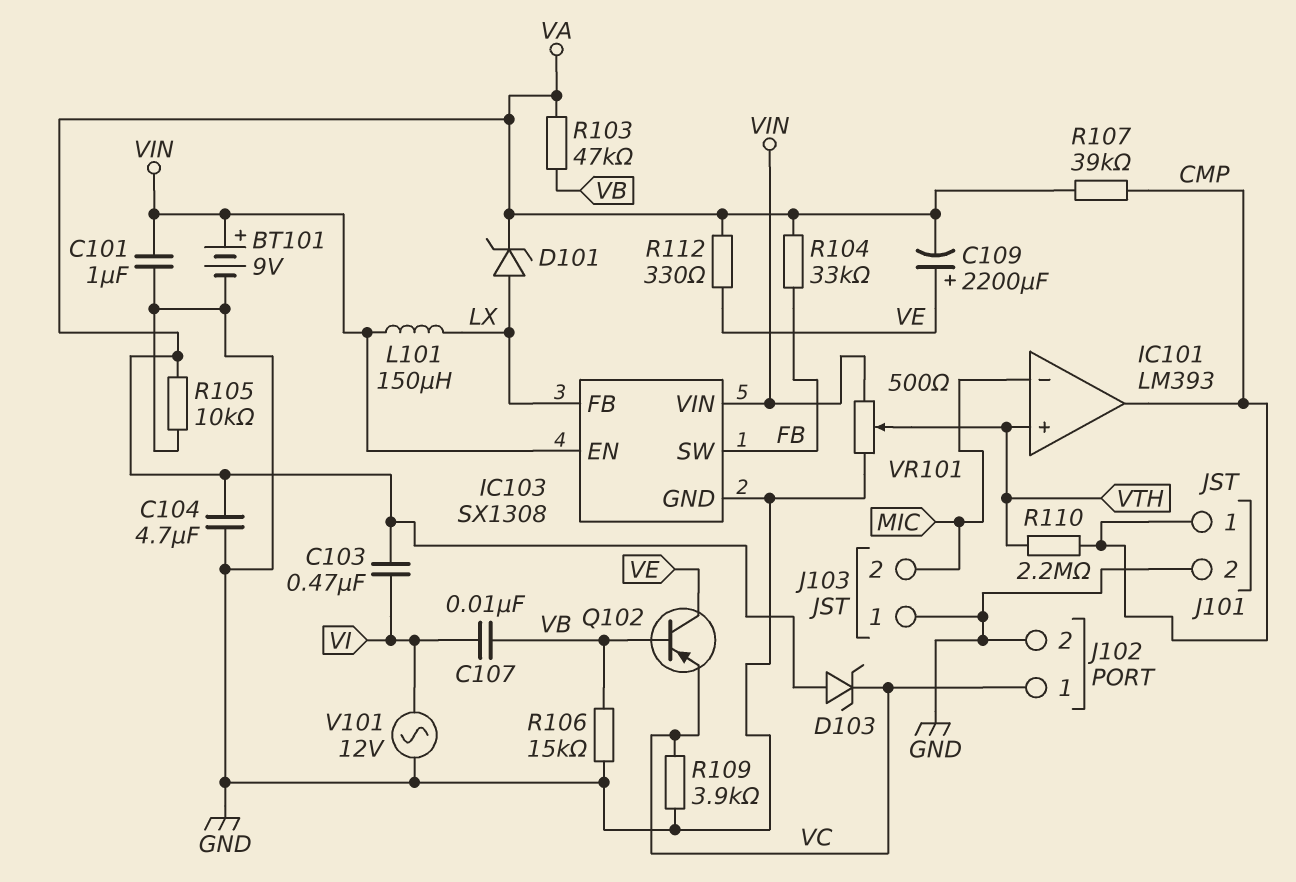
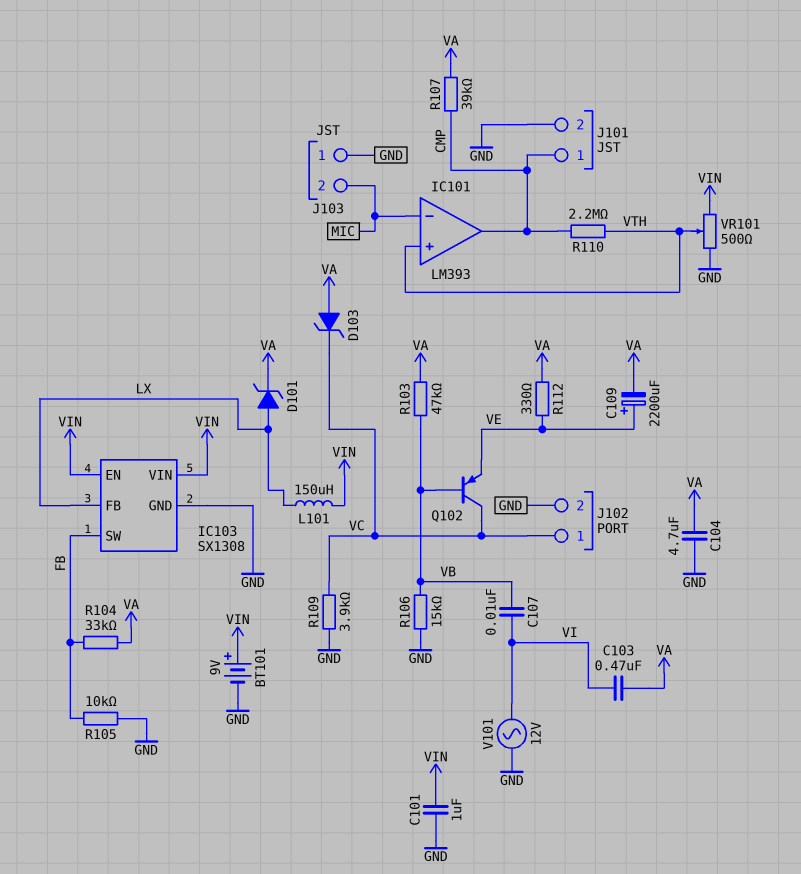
Q102: PNP (B VB, C VE, E VC) -> PNP (B VB, C VC, E VE)
R105: 10k (GND, VA) -> 10k (FB, GND)

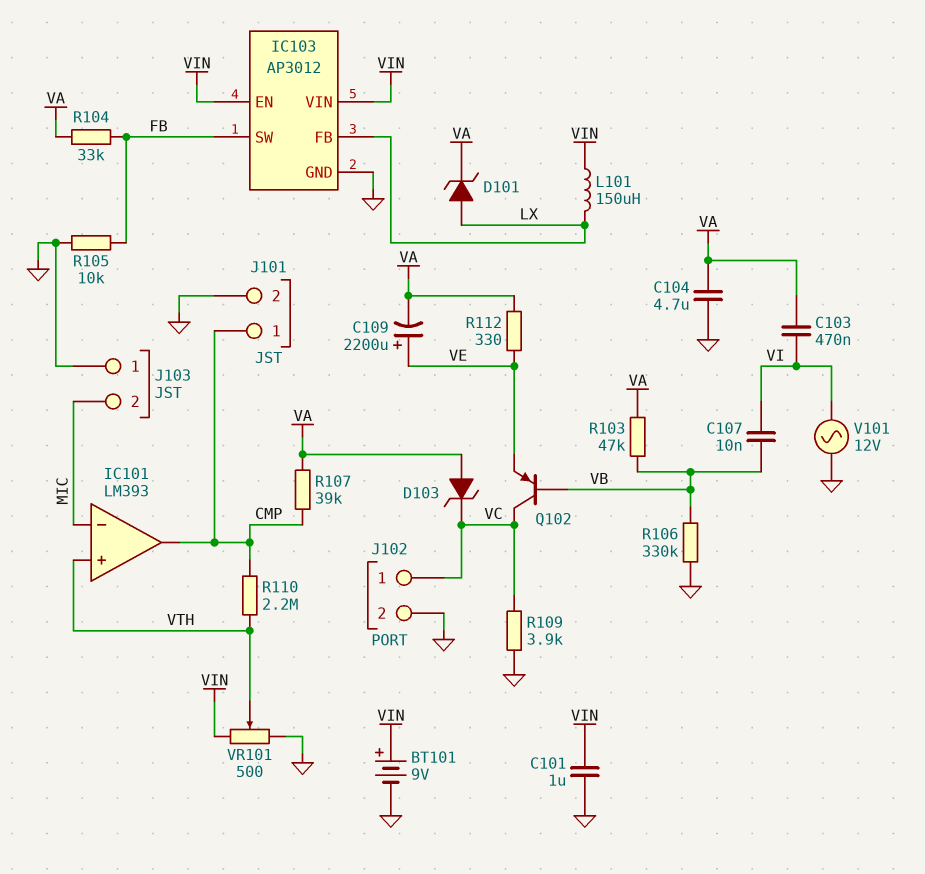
IC103: SX1308 -> AP3012
R106: 15k (GND, VB) -> 330k (GND, VB)

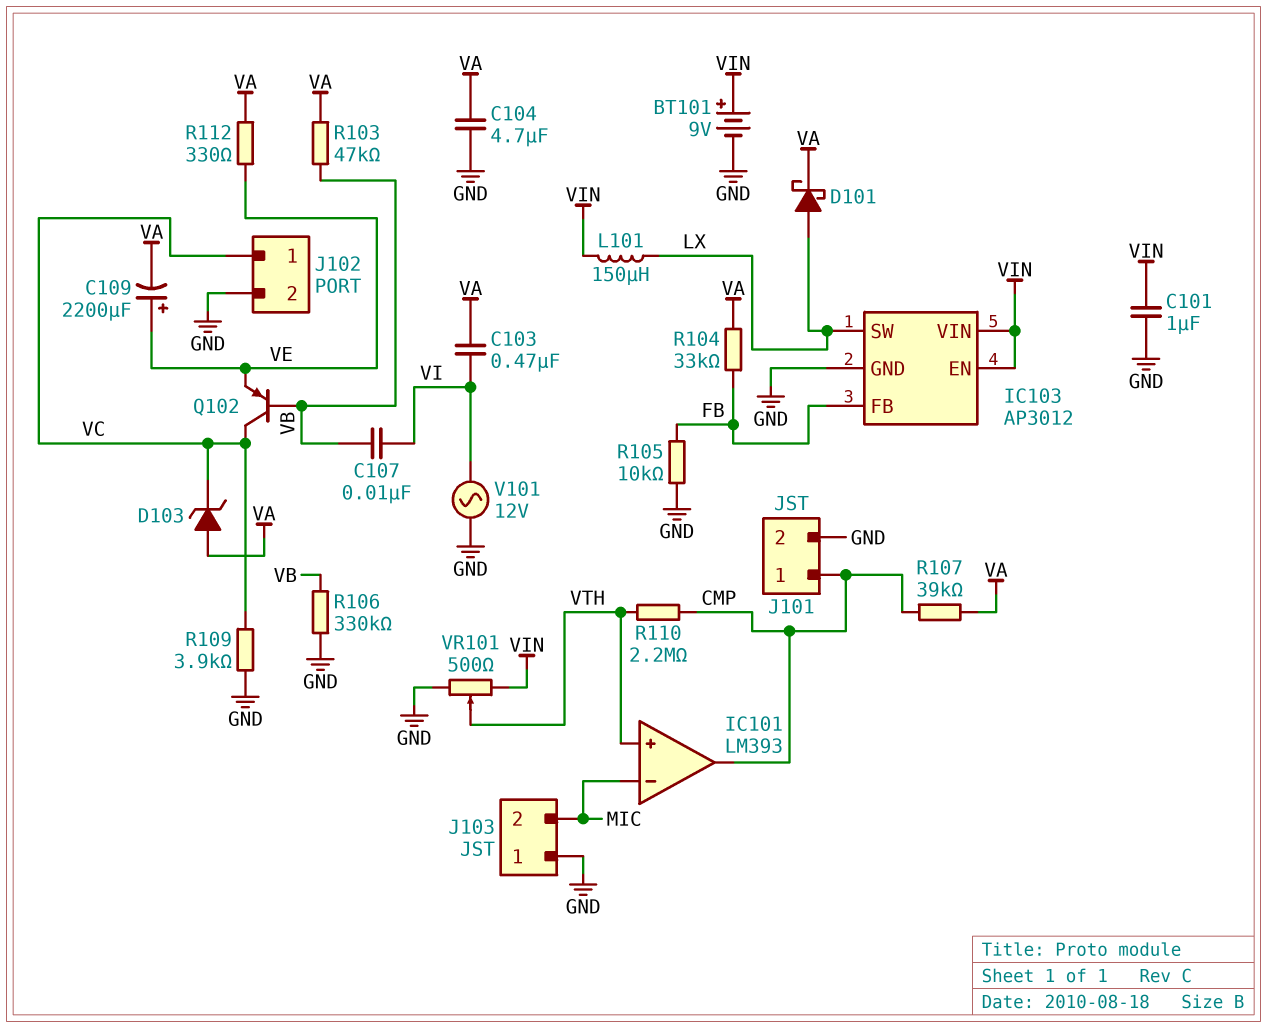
D101: zener (A LX, K VA) -> schottky (A LX, K VA)
IC103 pin FB: LX -> FB
IC103 pin SW: FB -> LX

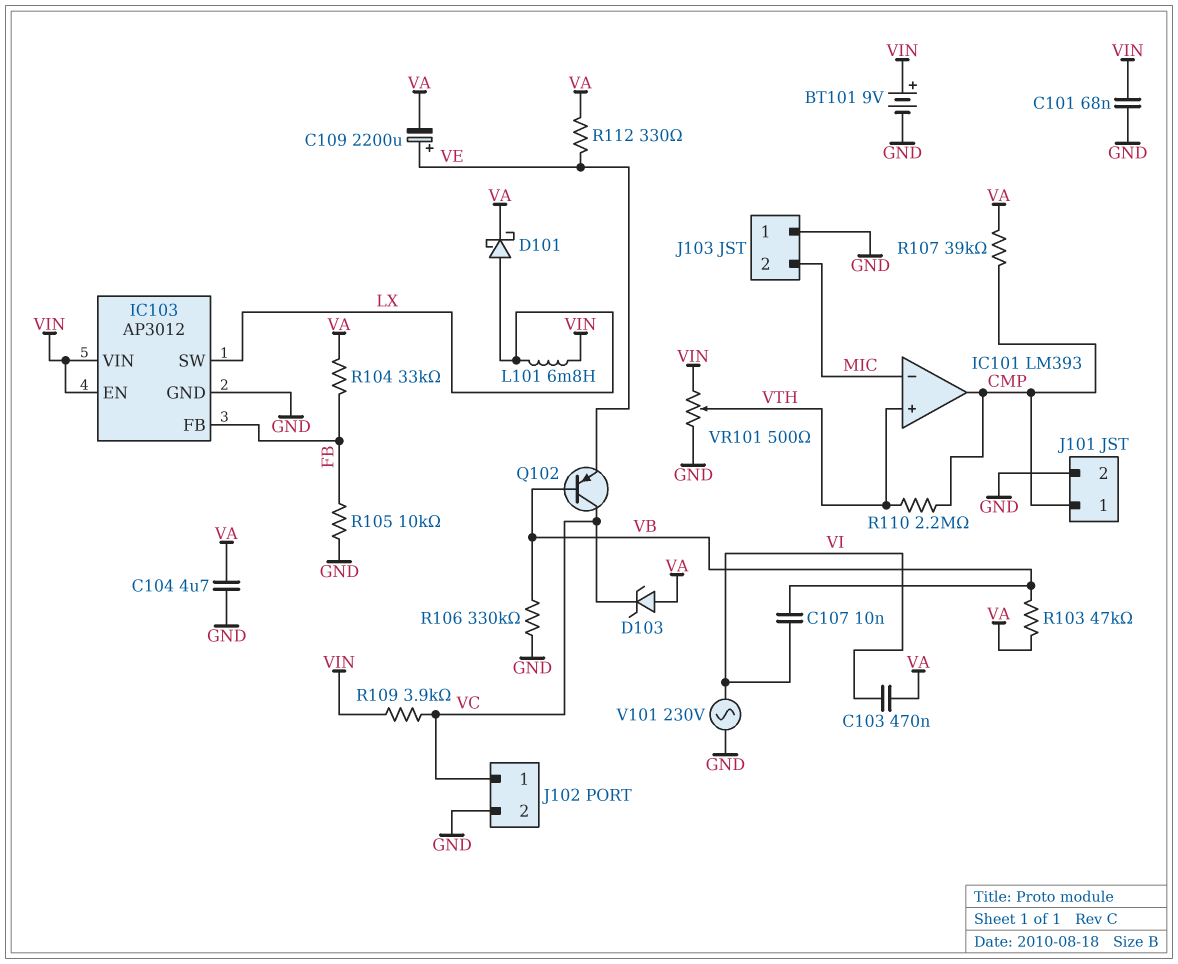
C101: 1uF (GND, VIN) -> 68nF (GND, VIN)
L101: 150uH (LX, VIN) -> 6.8mH (LX, VIN)
R109: 3.9k (GND, VC) -> 3.9k (VC, VIN)
V101: AC 12V (GND, VI) -> AC 230V (GND, VI)

